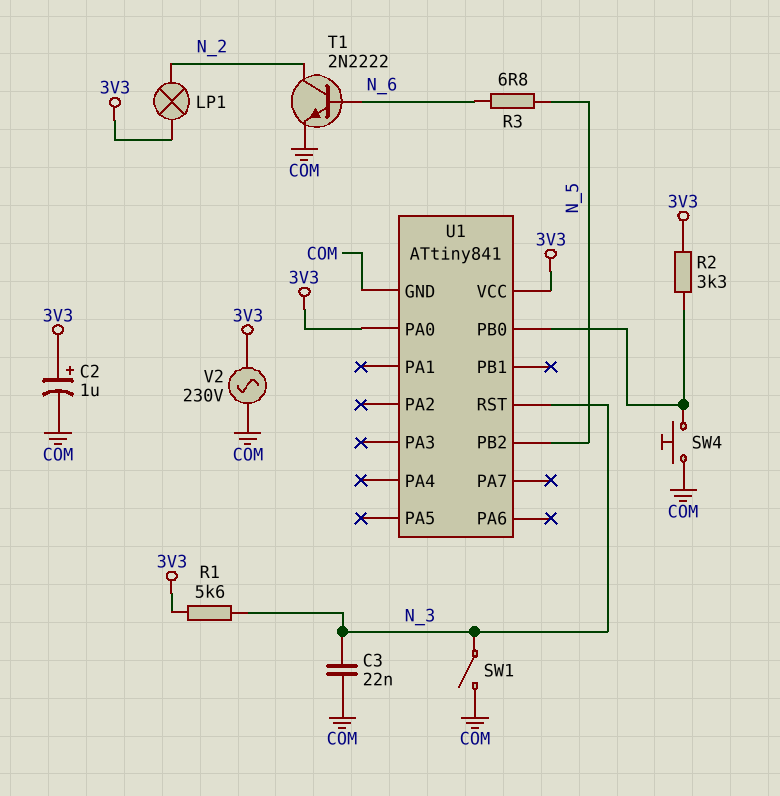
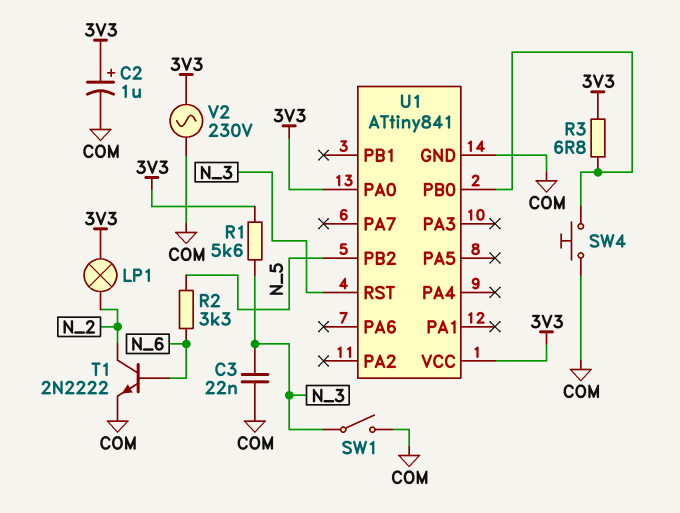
R2: 3.3k (3V3, U1/PB0) -> 3.3k (N_5, N_6)
R3: 6.8 (N_5, N_6) -> 6.8 (3V3, U1/PB0)

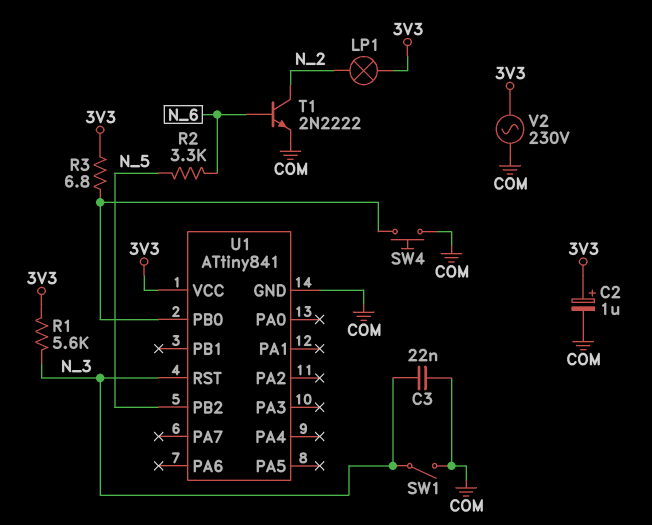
U1 pin PA0: 3V3 -> none

